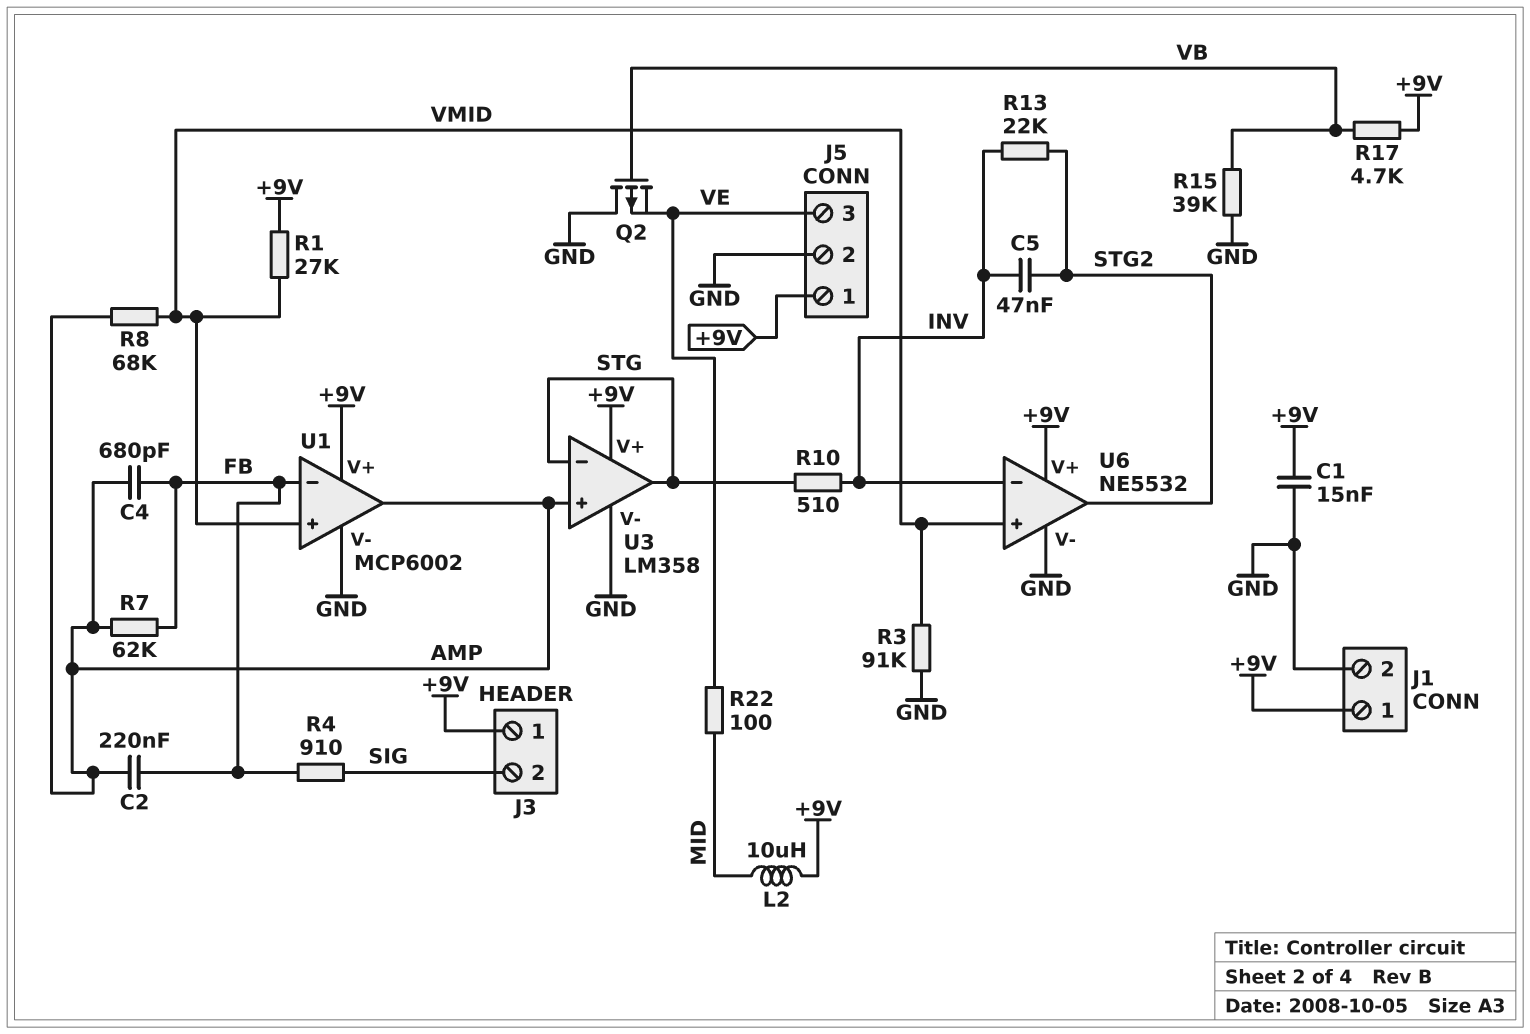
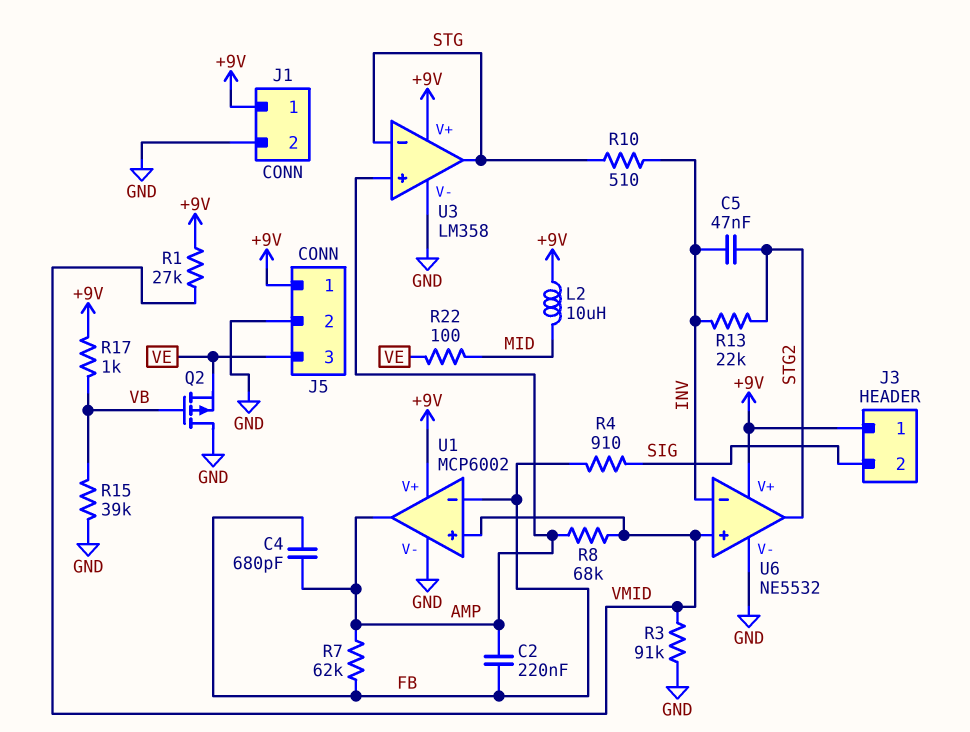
C1: 15nF (+9V, GND) -> none
R17: 4.7k (+9V, VB) -> 1k (+9V, VB)

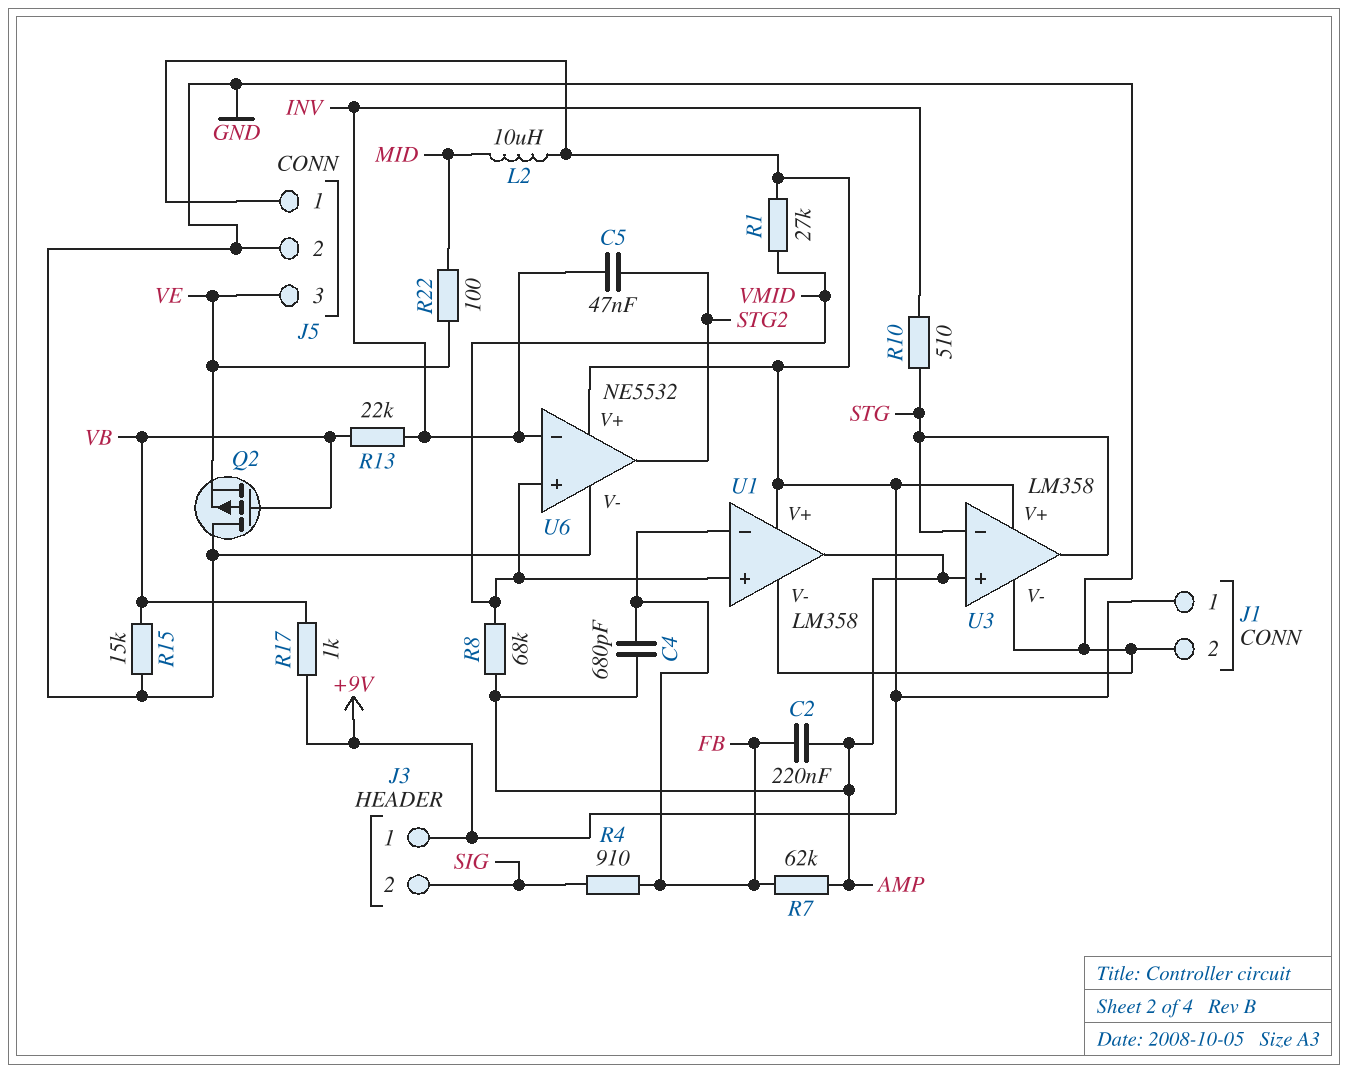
R3: 91k (GND, VMID) -> none
R13: 22k (INV, STG2) -> 22k (INV, VB)
R15: 39k (GND, VB) -> 15k (GND, VB)
U1: MCP6002 -> LM358

